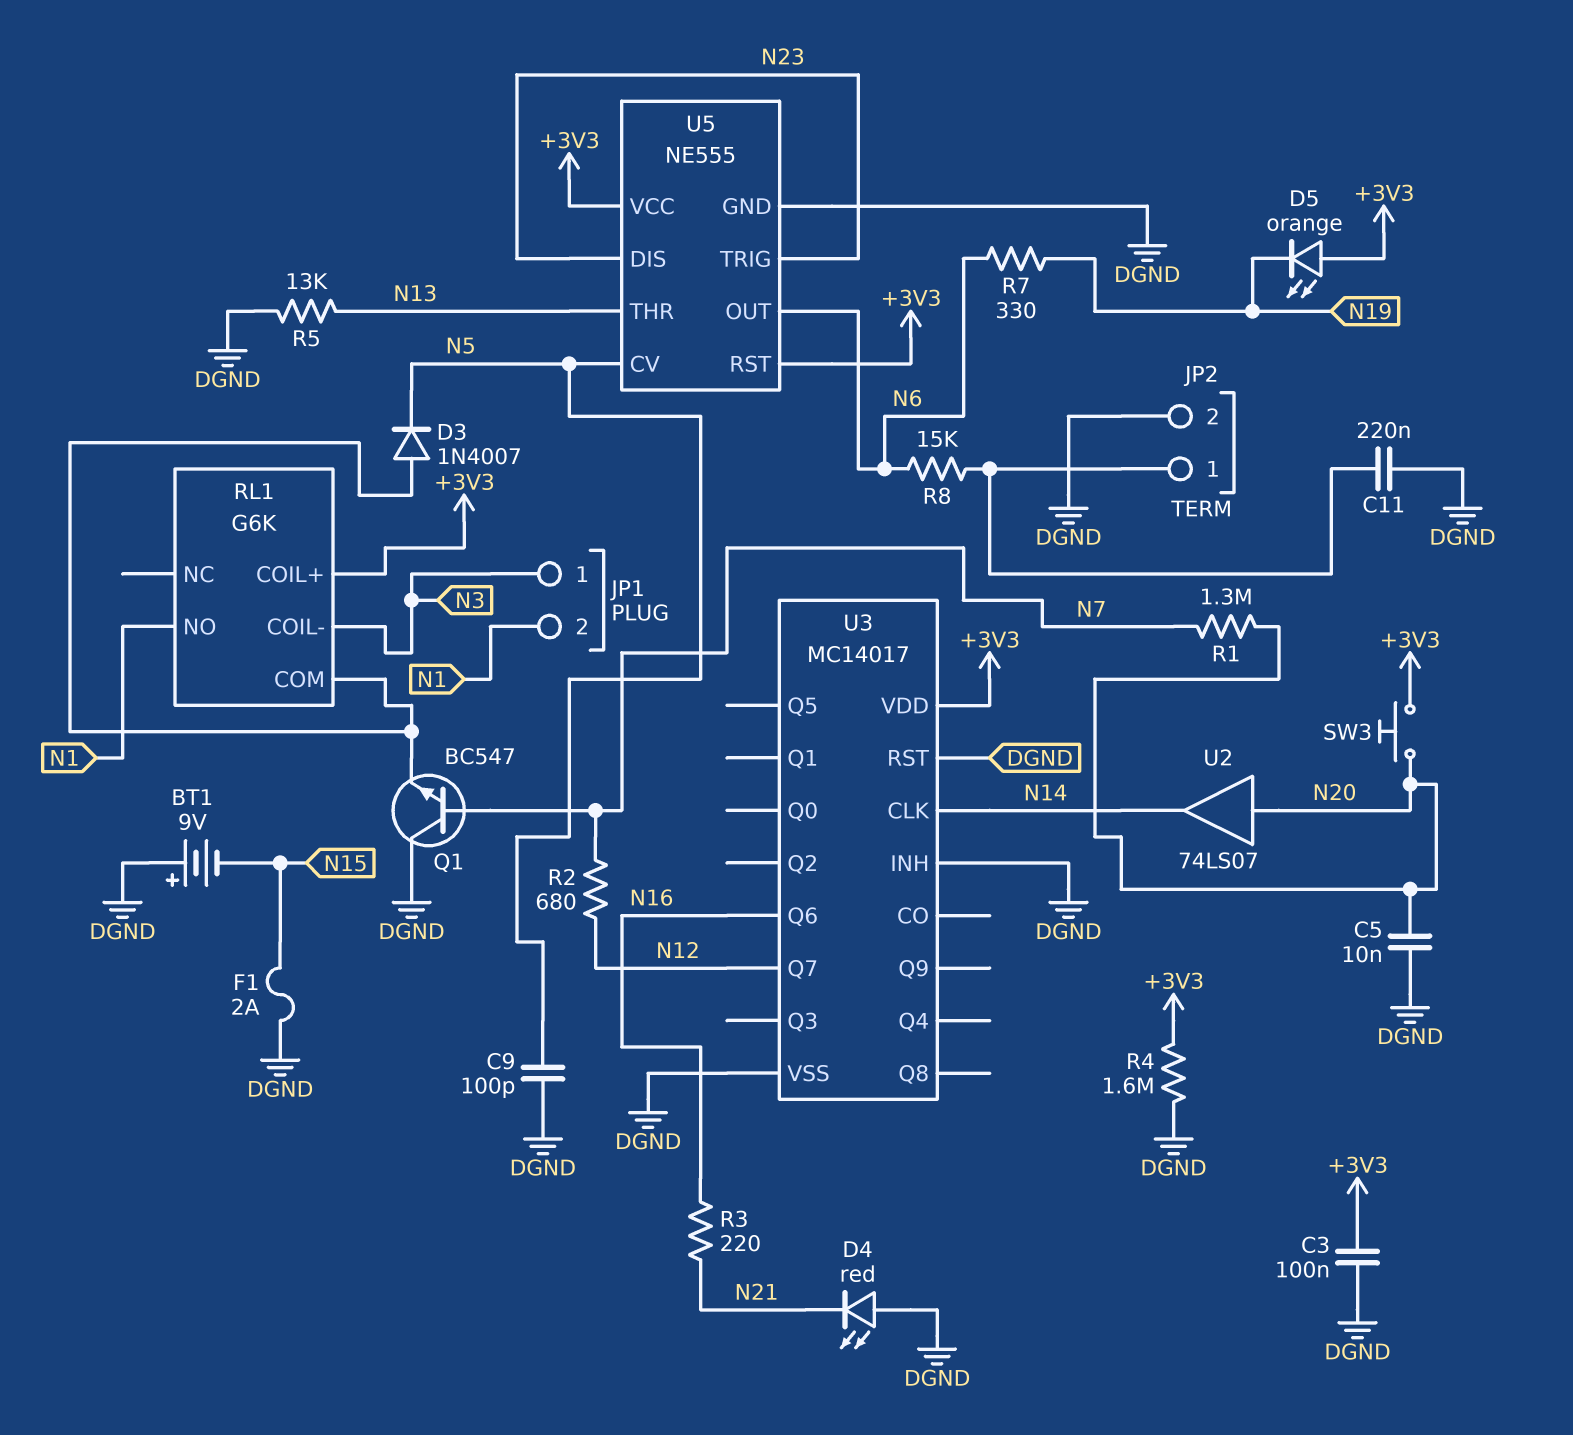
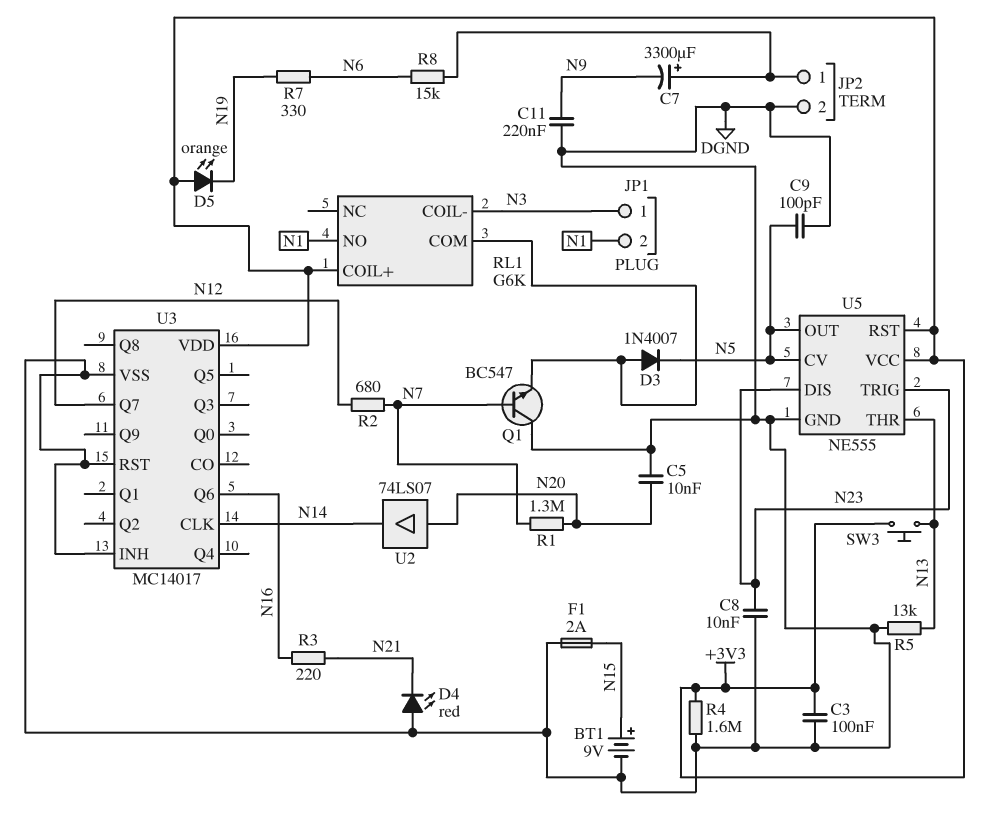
BT1: 9V (plus DGND, minus N15) -> 9V (plus N15, minus DGND)
C7: none -> 3300uF (plus JP2/1, minus N9)
C8: none -> 10nF (DGND, N23)
C11: 220nF (DGND, JP2/1) -> 220nF (DGND, N9)
SW3: button (+3V3, N20) -> button (+3V3, N13)
U5 pin OUT: N6 -> N5

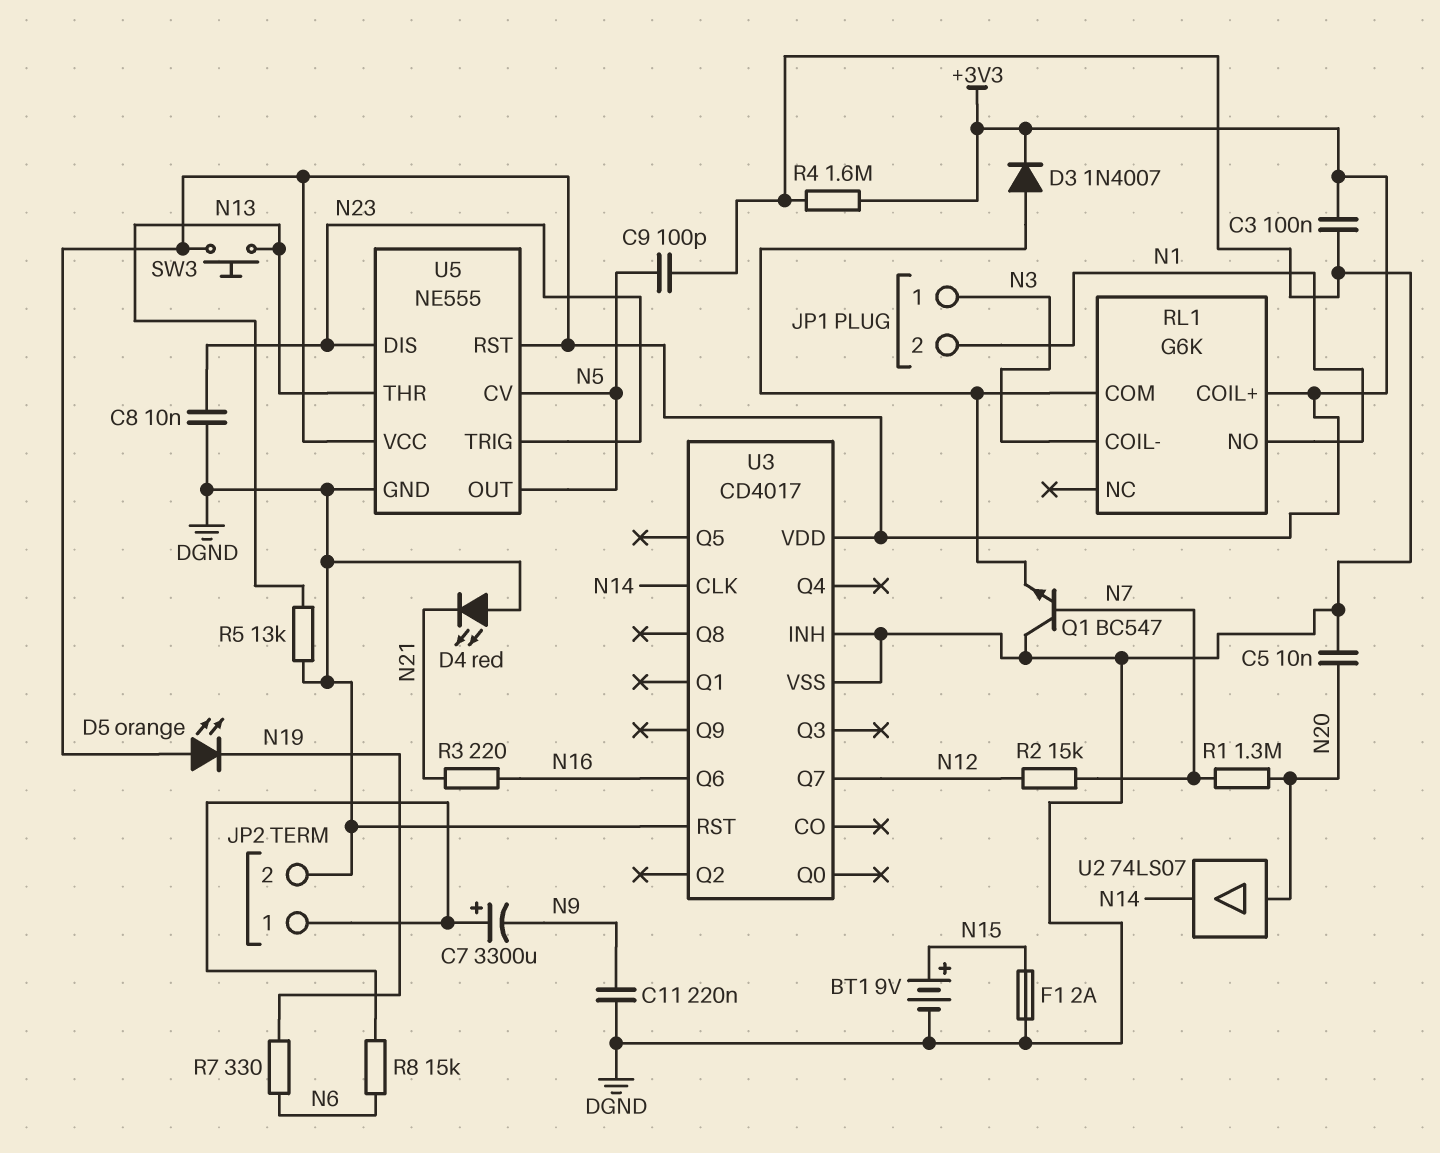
D3: diode 1N4007 (A RL1/COM, K N5) -> diode 1N4007 (A RL1/COM, K +3V3)
R2: 680 (N7, N12) -> 15k (N7, N12)
U3: MC14017 -> CD4017

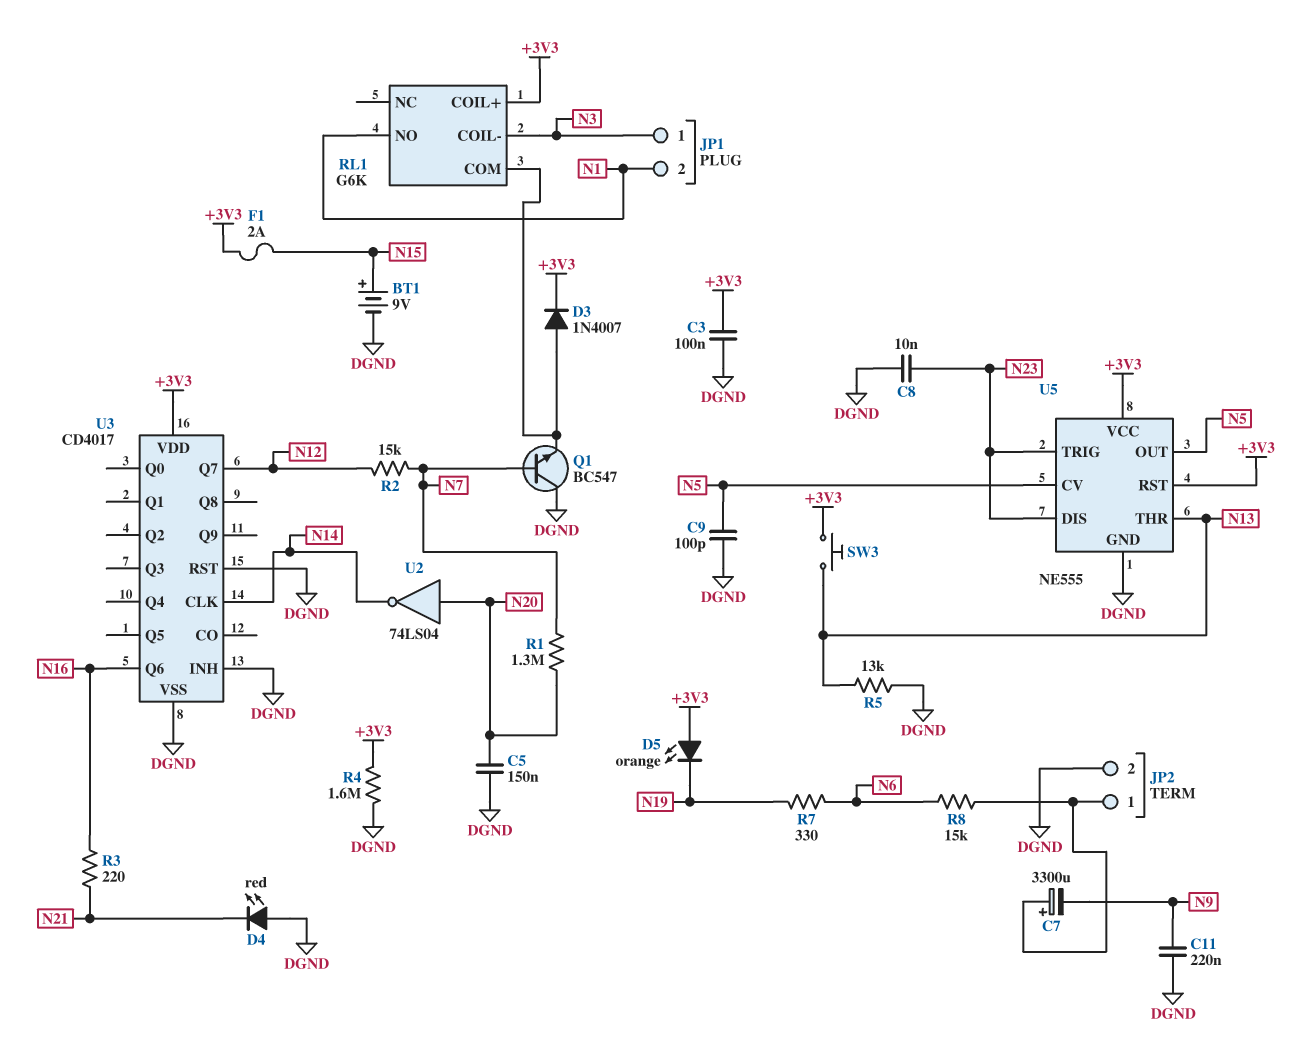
C5: 10nF (DGND, N20) -> 150nF (DGND, N20)
F1: 2A (DGND, N15) -> 2A (+3V3, N15)
U2: buffer 74LS07 (in N20, out N14) -> NOT 74LS04 (in N20, out N14)

